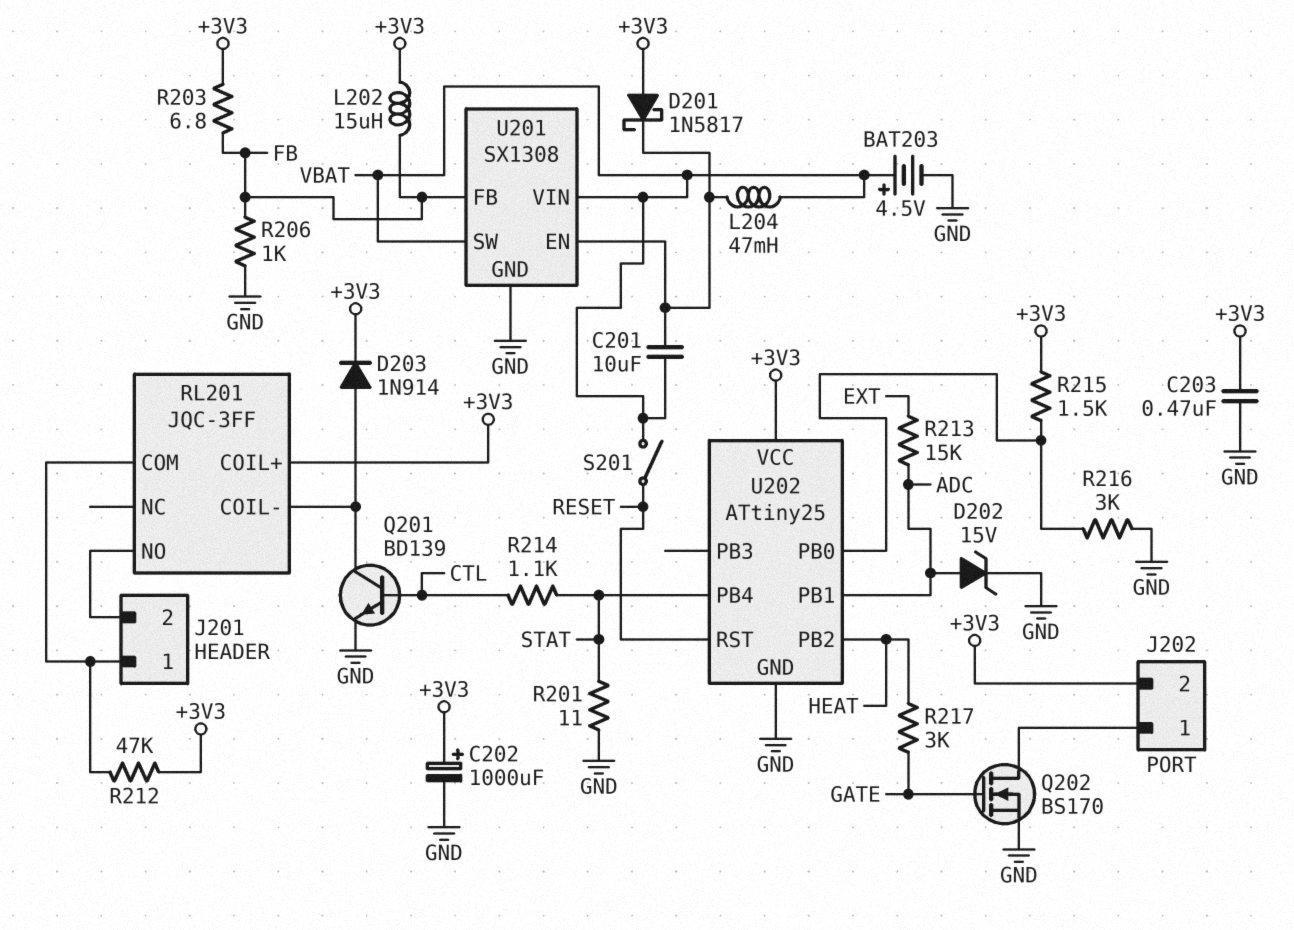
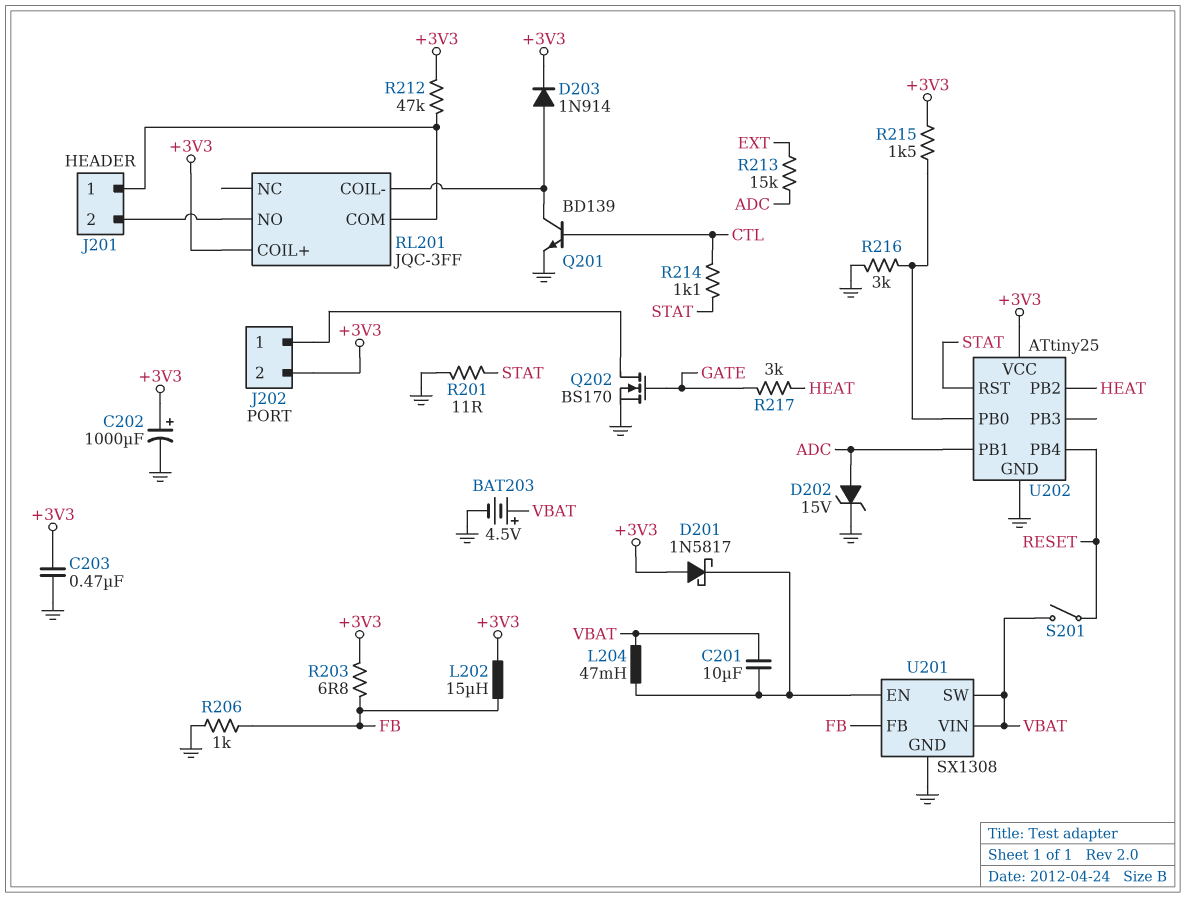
U202 pin PB4: STAT -> RESET
U202 pin RST: RESET -> STAT

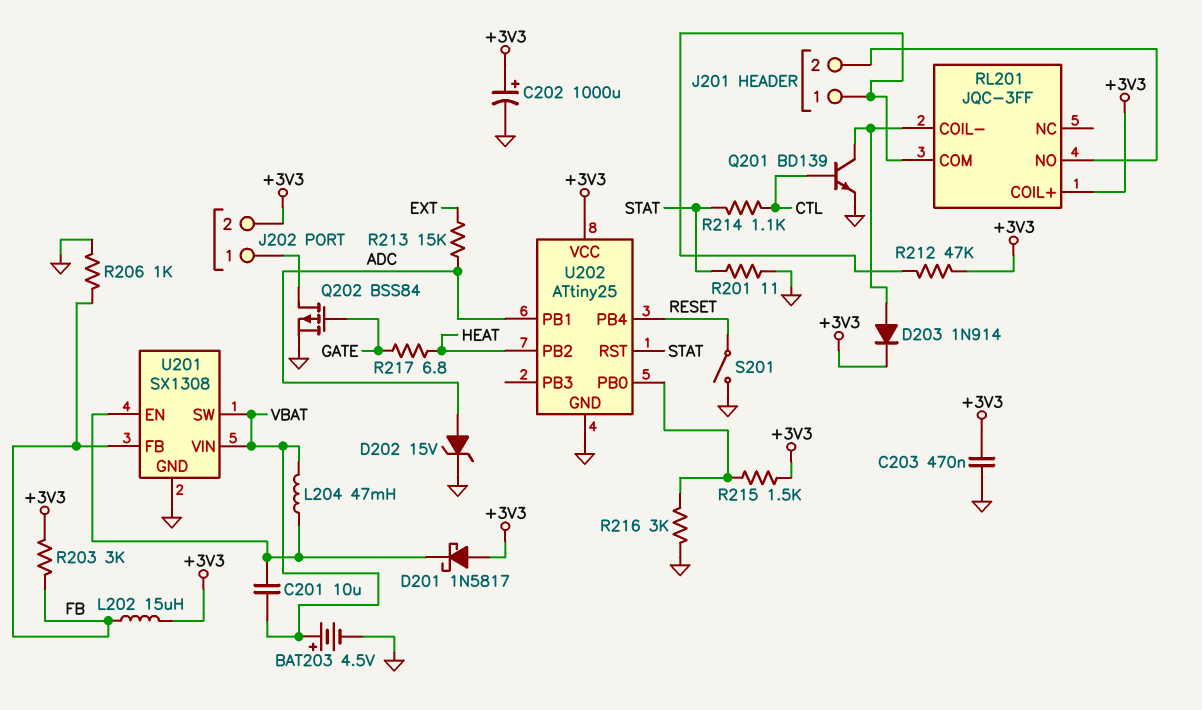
Q202: NMOS BS170 (G GATE, D J202/1, S GND) -> PMOS BSS84 (G GATE, D J202/1, S GND)
R203: 6.8 (+3V3, FB) -> 3k (+3V3, FB)
R217: 3k (GATE, HEAT) -> 6.8 (GATE, HEAT)
S201: switch (RESET, VBAT) -> switch (GND, RESET)

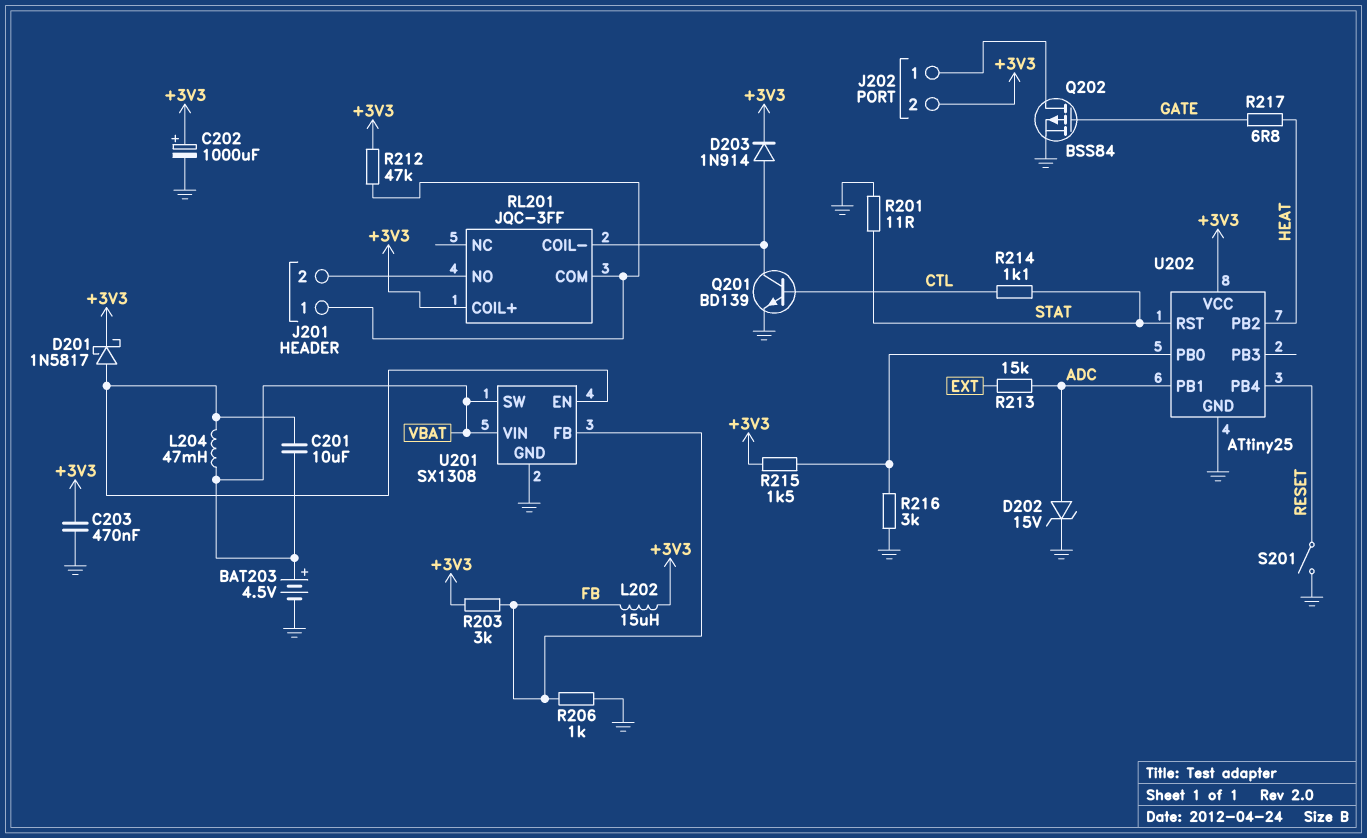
D201: schottky 1N5817 (A +3V3, K U201/EN) -> schottky 1N5817 (A U201/EN, K +3V3)

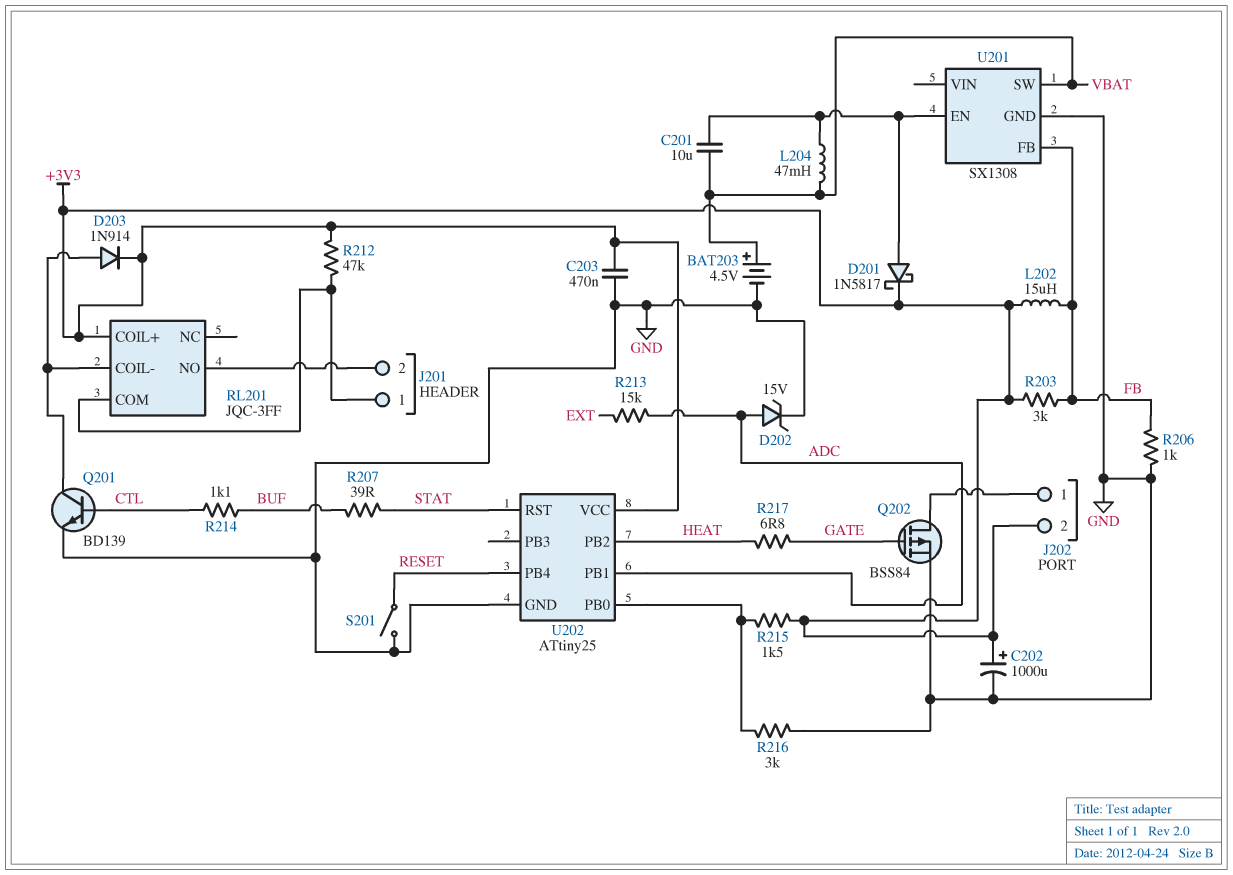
R201: 11 (GND, STAT) -> none
R207: none -> 39 (BUF, STAT)
R214: 1.1k (CTL, STAT) -> 1.1k (BUF, CTL)
U201 pin VIN: VBAT -> none

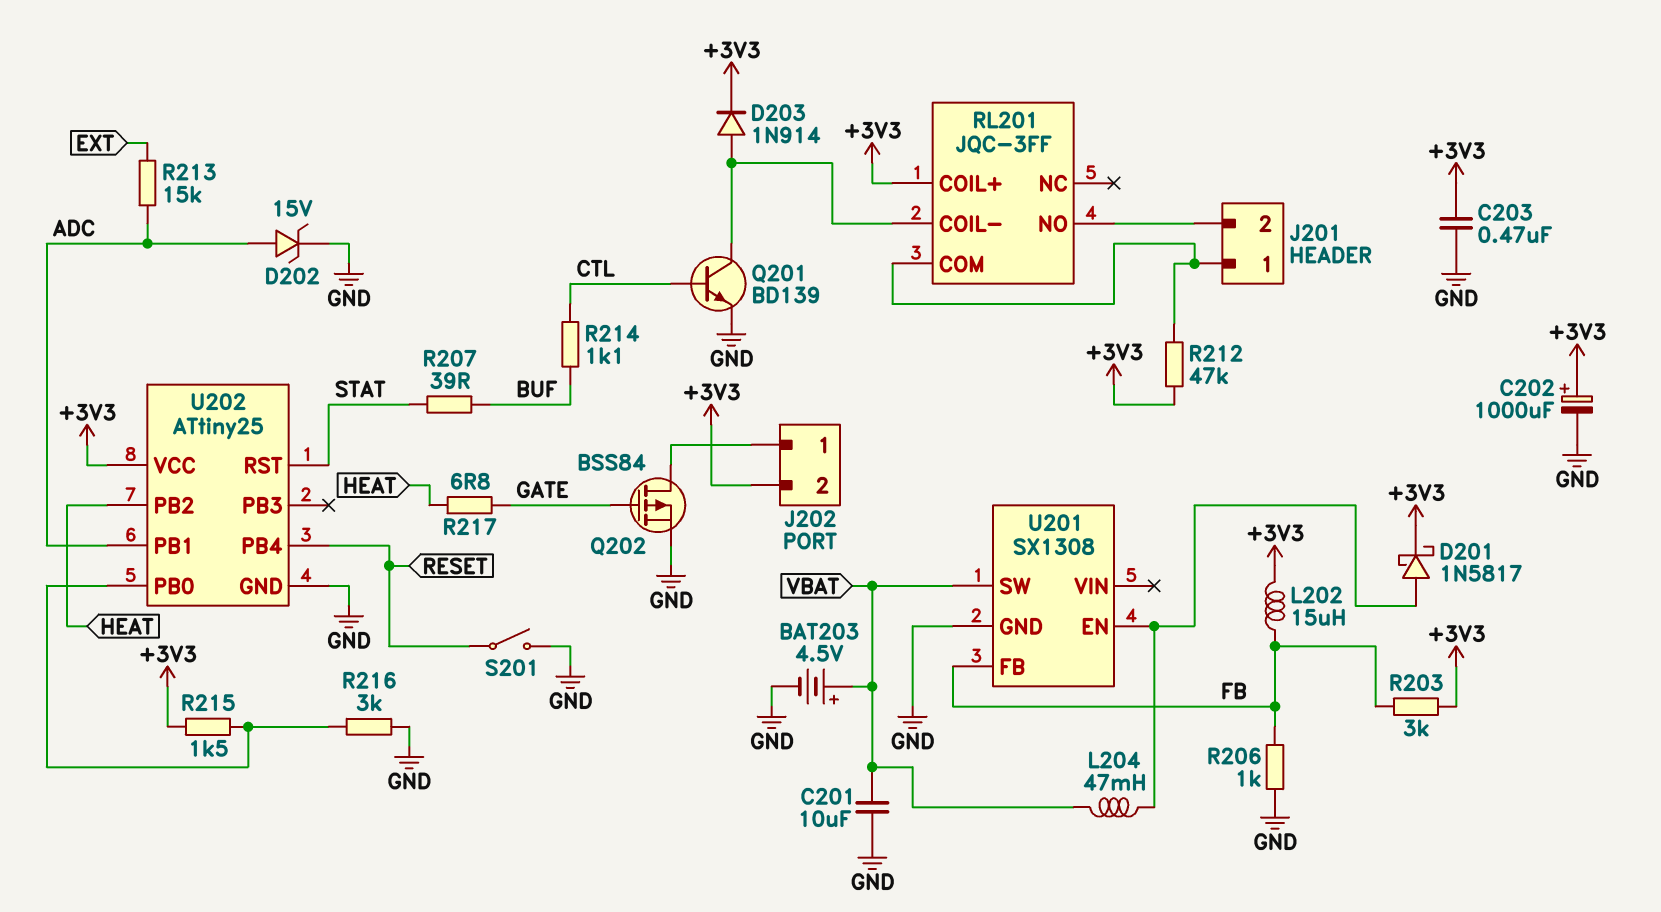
C201: 10uF (U201/EN, VBAT) -> 10uF (GND, VBAT)

